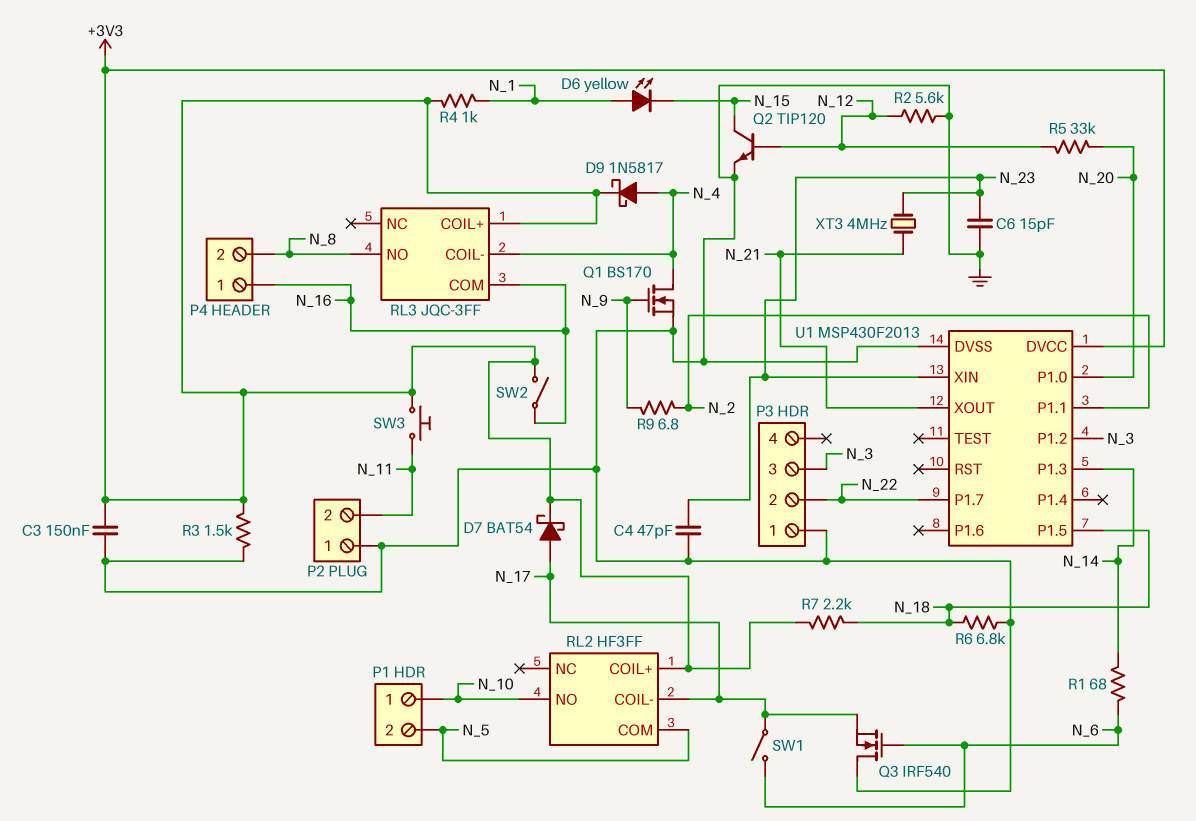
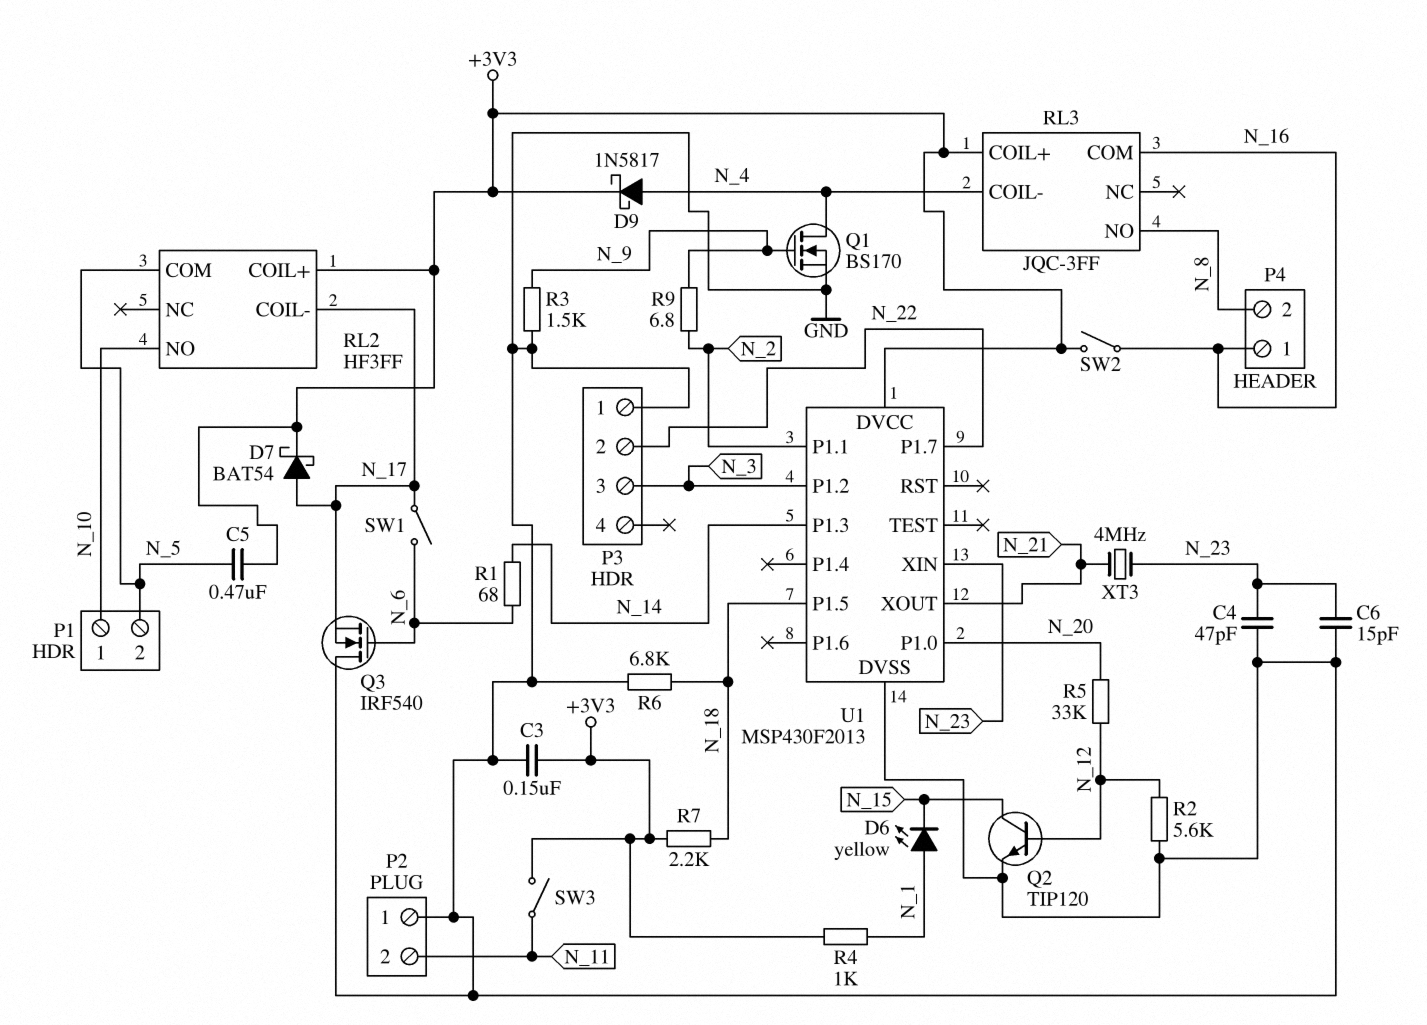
C5: none -> 470nF (+3V3, N_5)
R3: 1.5k (+3V3, GND) -> 1.5k (GND, N_9)
SW3: button (+3V3, N_11) -> switch (+3V3, N_11)

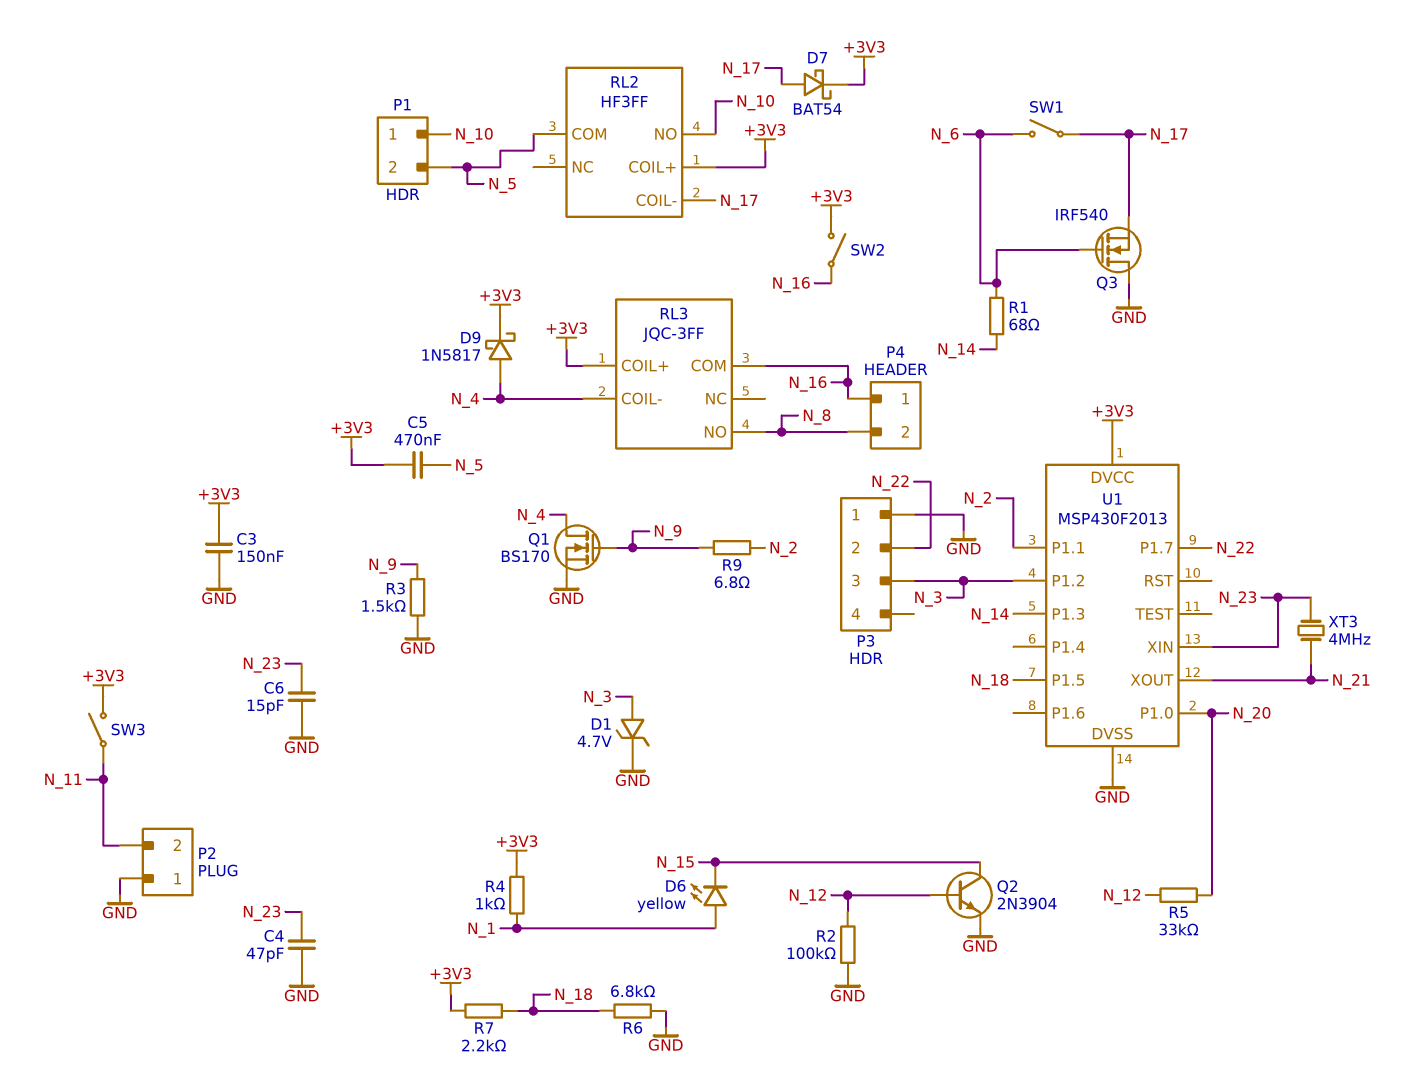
D1: none -> zener 4.7V (A N_3, K GND)
Q2: NPN TIP120 (B N_12, C N_15, E GND) -> NPN 2N3904 (B N_12, C N_15, E GND)
R2: 5.6k (GND, N_12) -> 100k (GND, N_12)

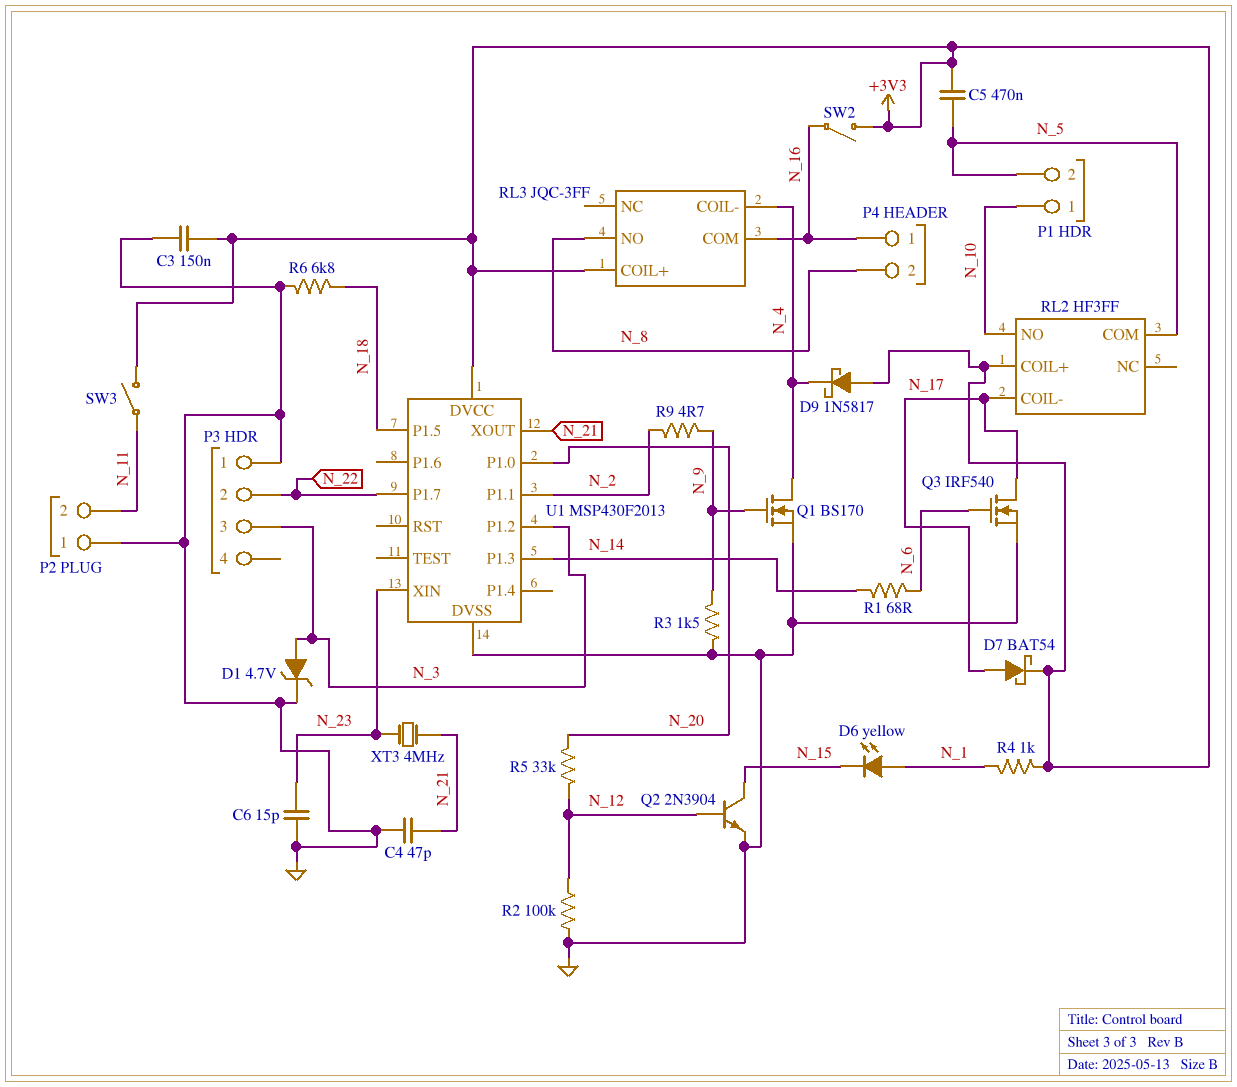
C4: 47pF (GND, N_23) -> 47pF (GND, N_21)
D9: schottky 1N5817 (A N_4, K +3V3) -> schottky 1N5817 (A +3V3, K N_4)
Q3: NMOS IRF540 (G N_6, D GND, S N_17) -> NMOS IRF540 (G N_6, D N_17, S GND)
R7: 2.2k (+3V3, N_18) -> none
R9: 6.8 (N_2, N_9) -> 4.7 (N_2, N_9)
SW1: switch (N_6, N_17) -> none

